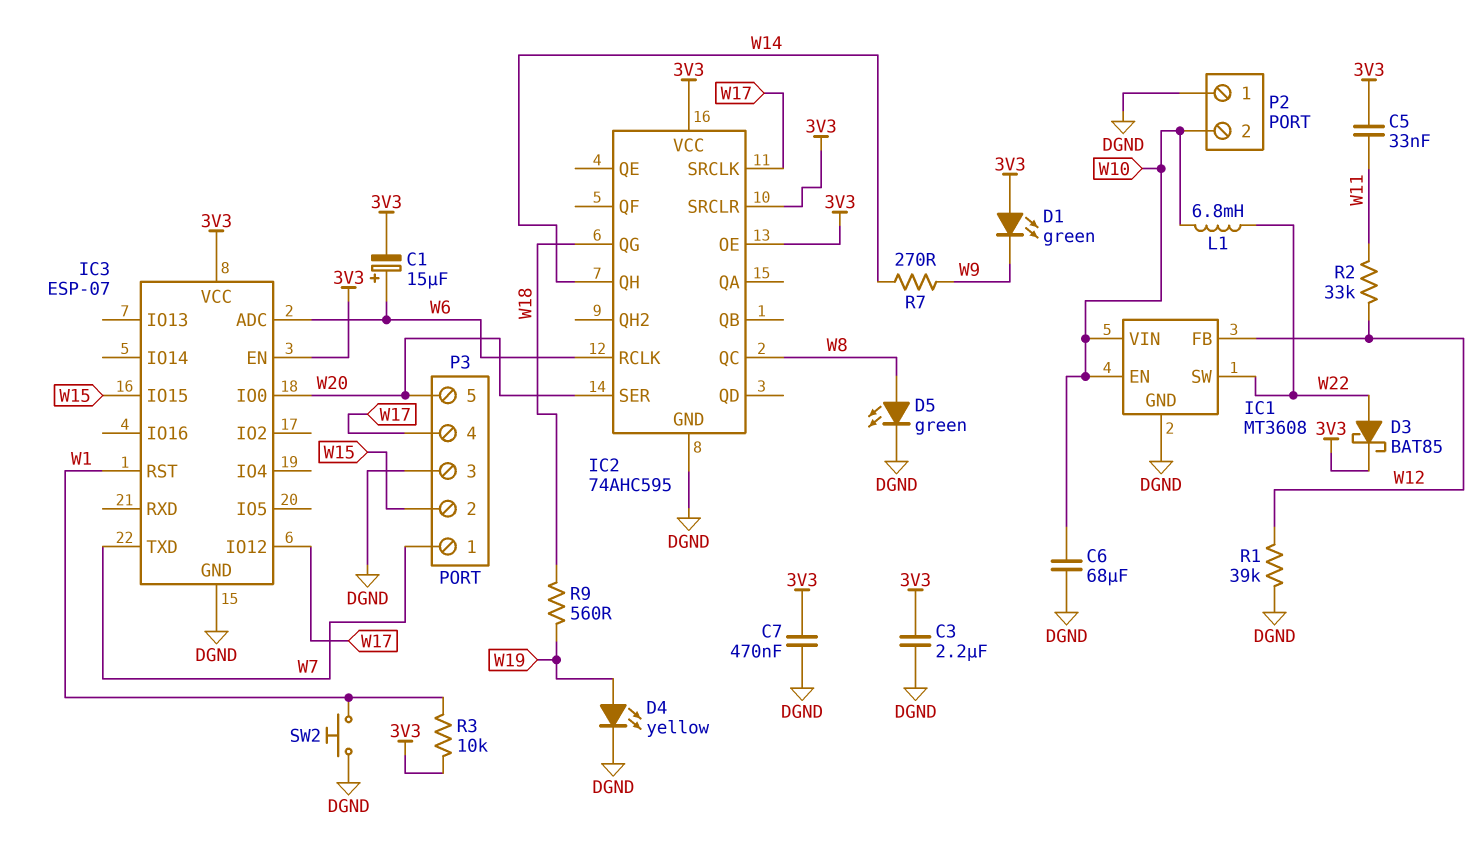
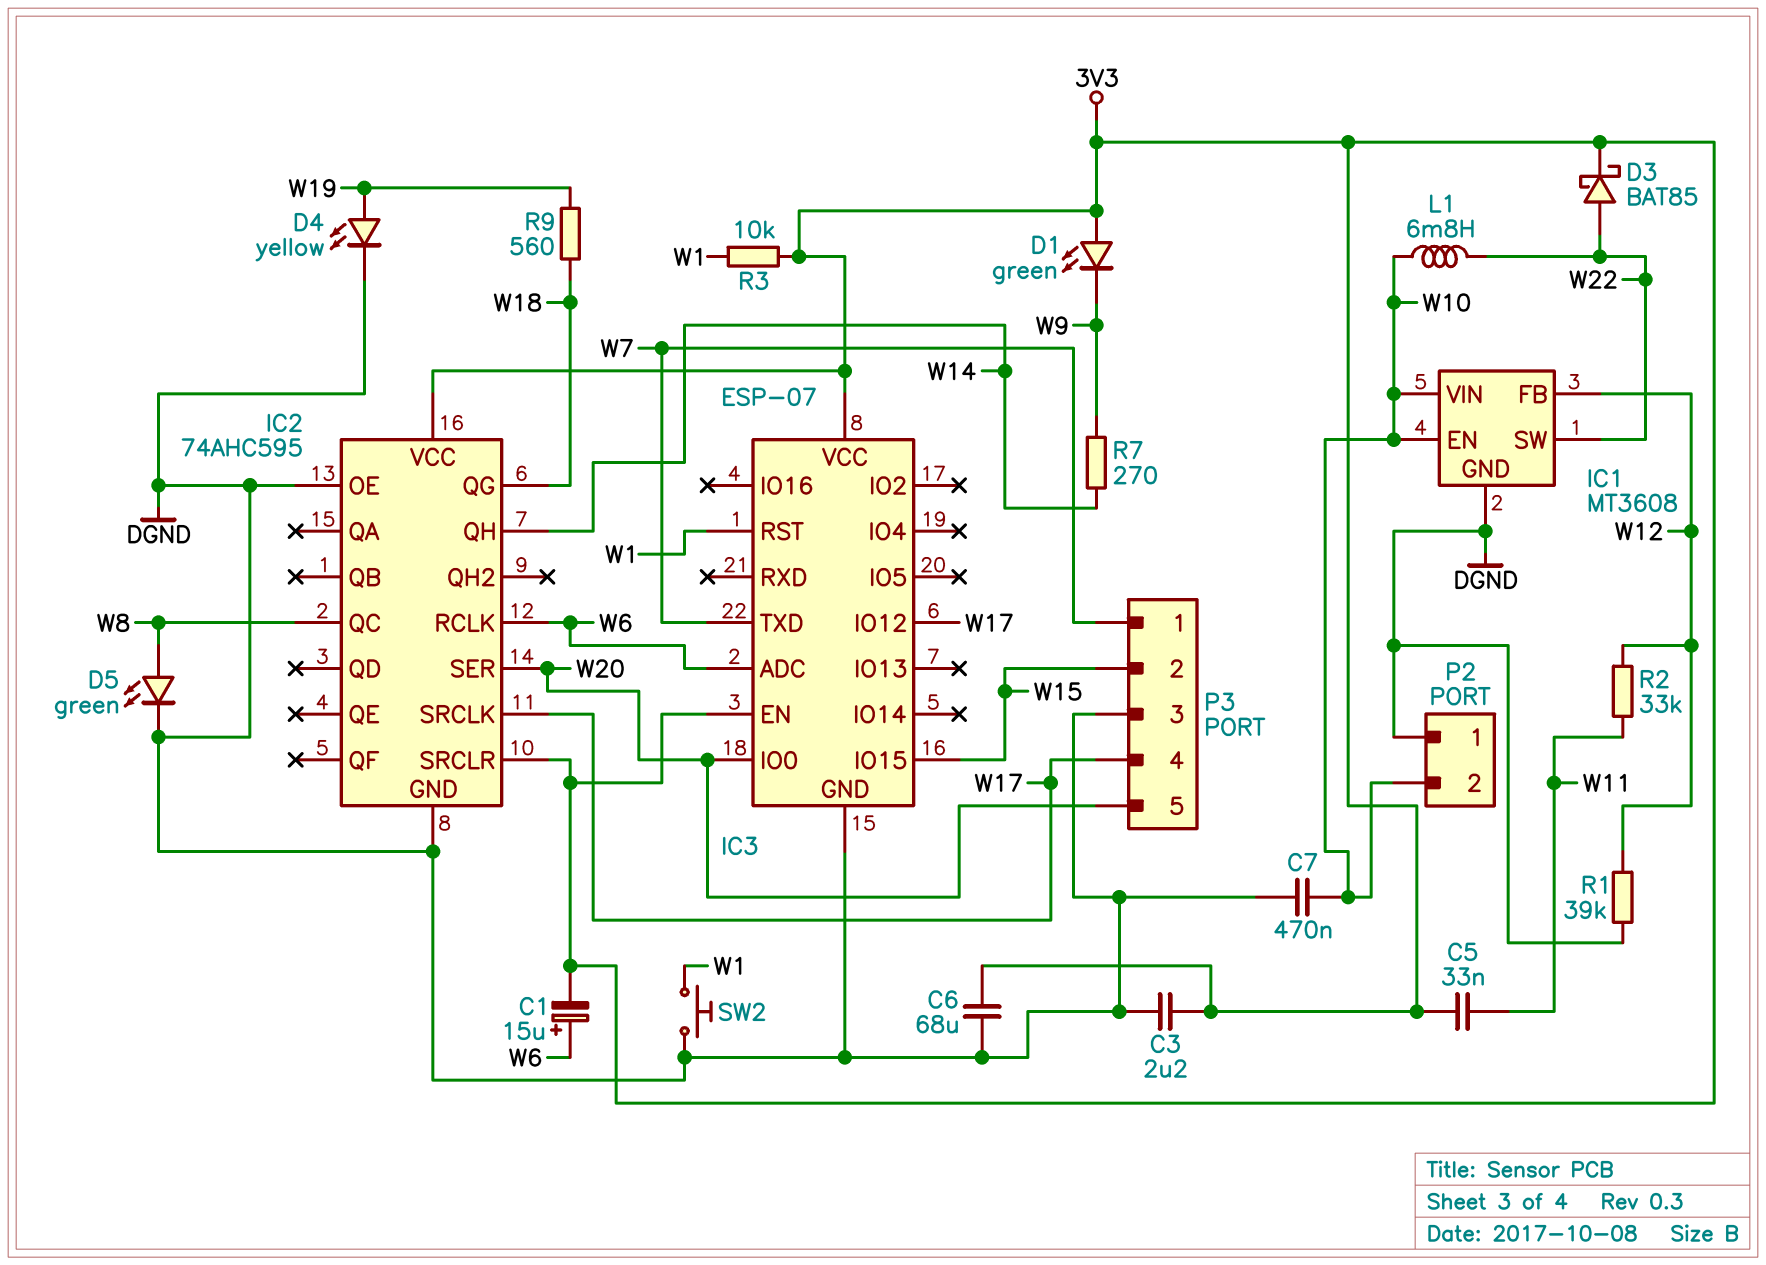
C6: 68uF (DGND, W10) -> 68uF (3V3, DGND)
C7: 470nF (3V3, DGND) -> 470nF (DGND, W10)
IC2 pin OE: 3V3 -> DGND

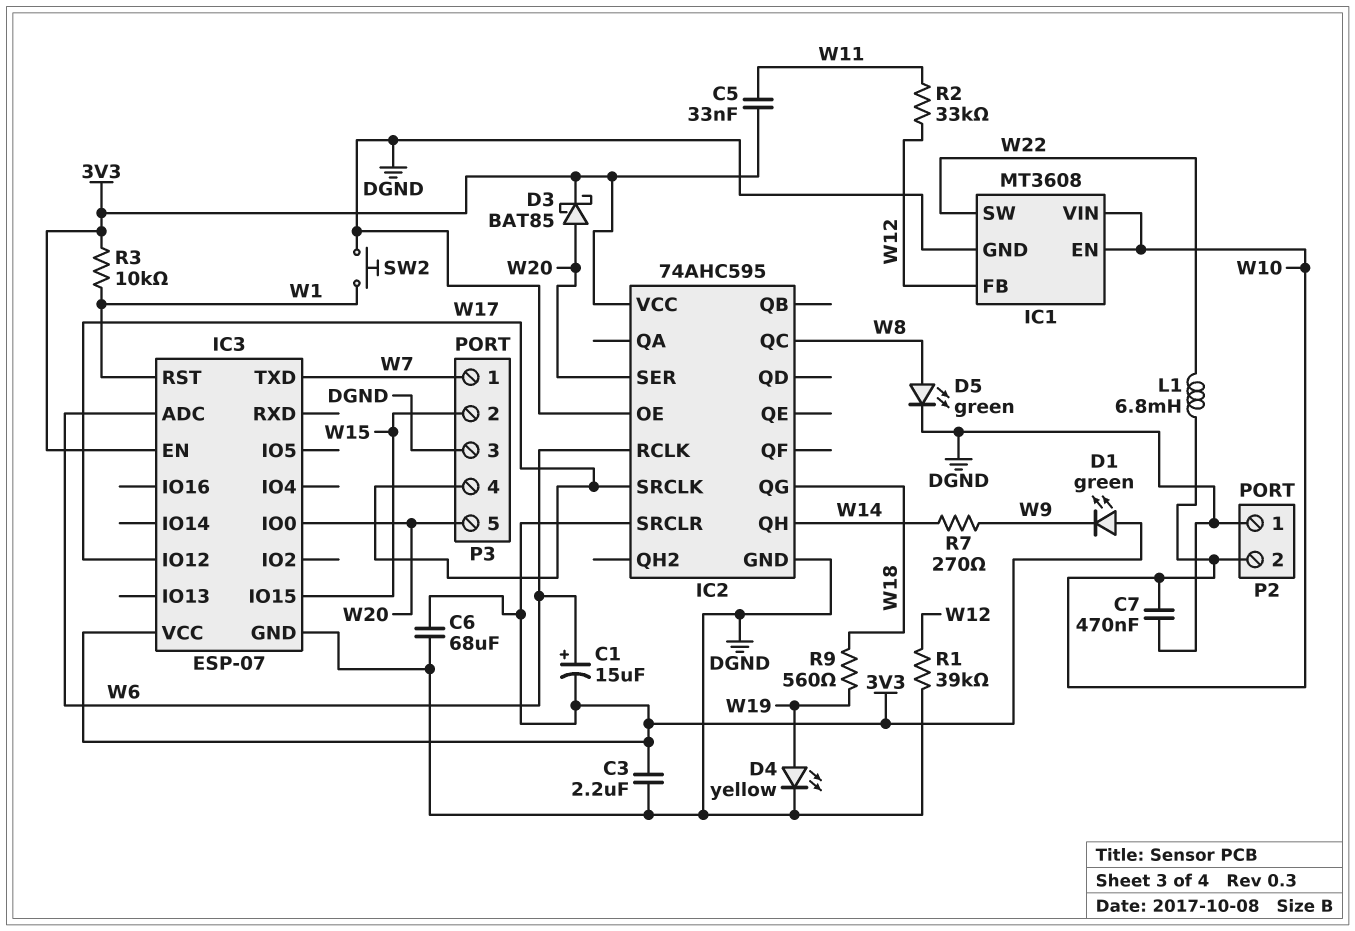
D3: schottky BAT85 (A W22, K 3V3) -> schottky BAT85 (A W20, K 3V3)

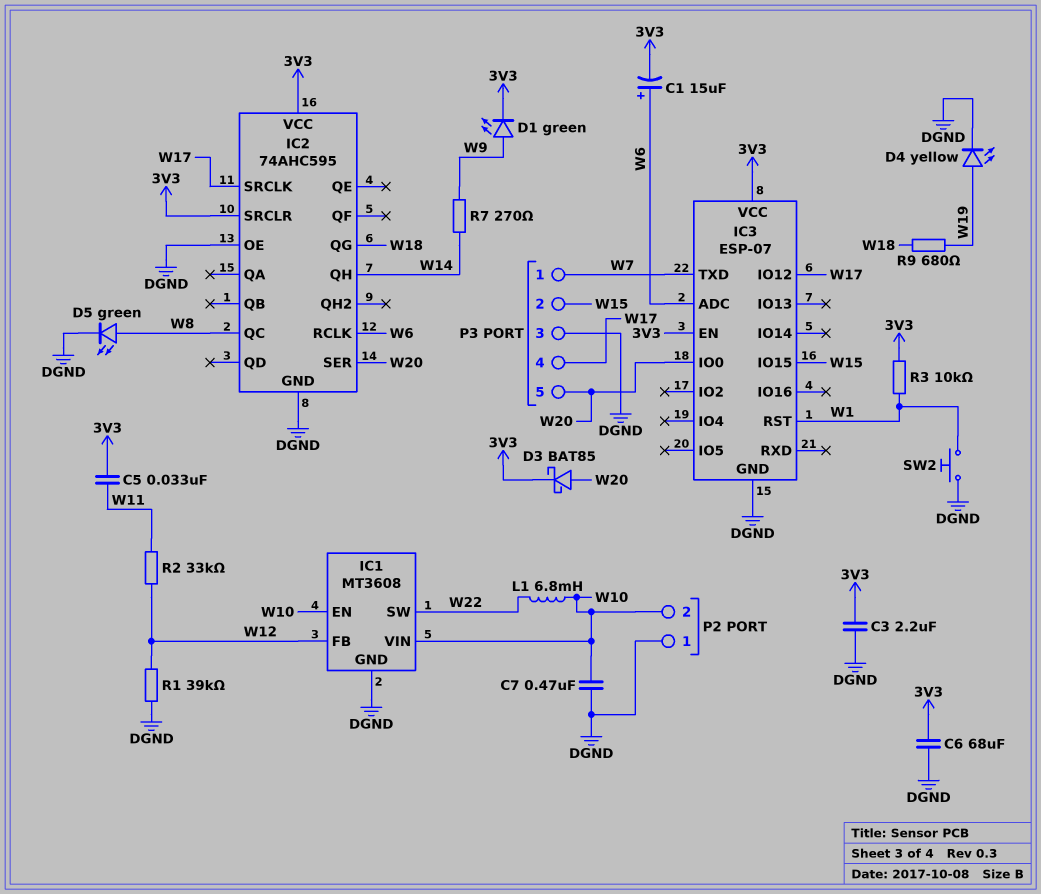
D1: LED green (A 3V3, K W9) -> LED green (A W9, K 3V3)
R9: 560 (W18, W19) -> 680 (W18, W19)

